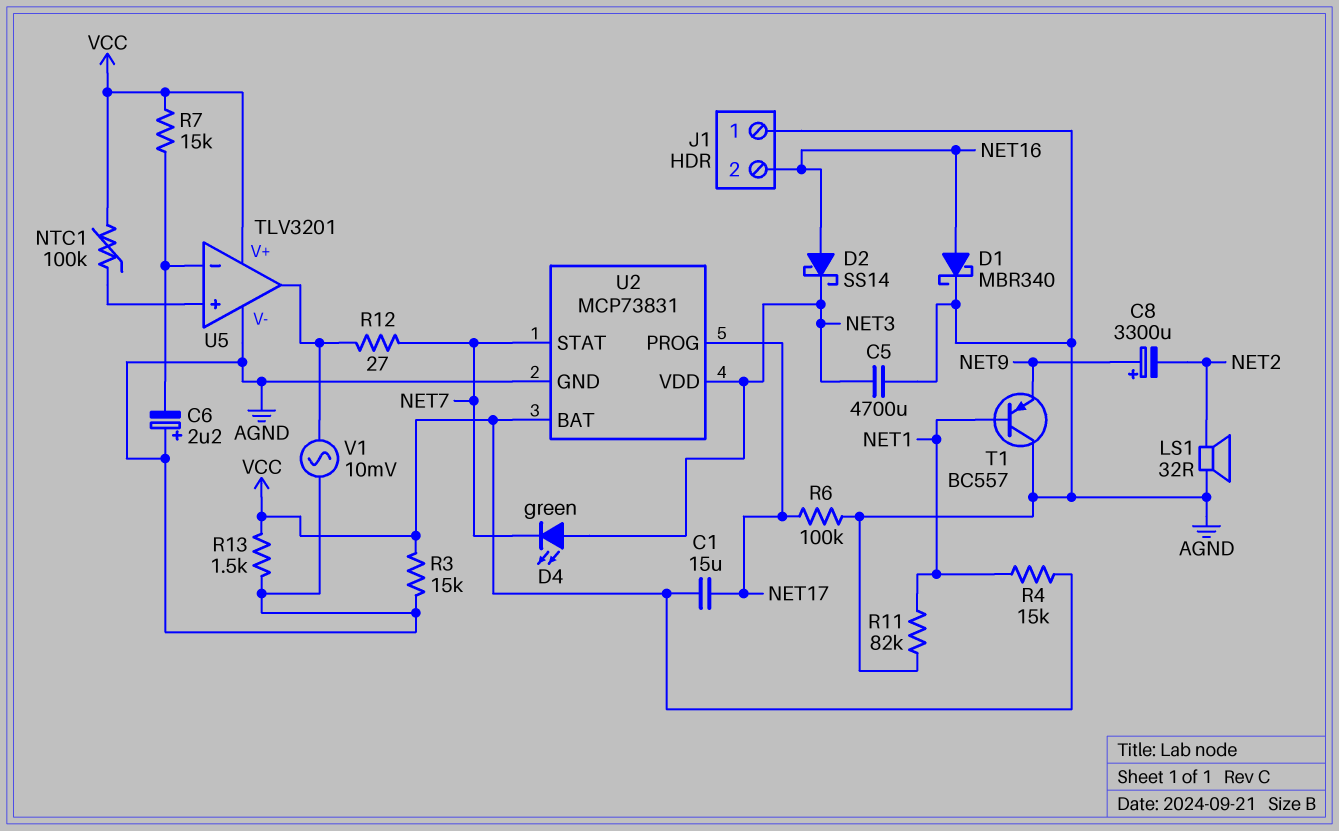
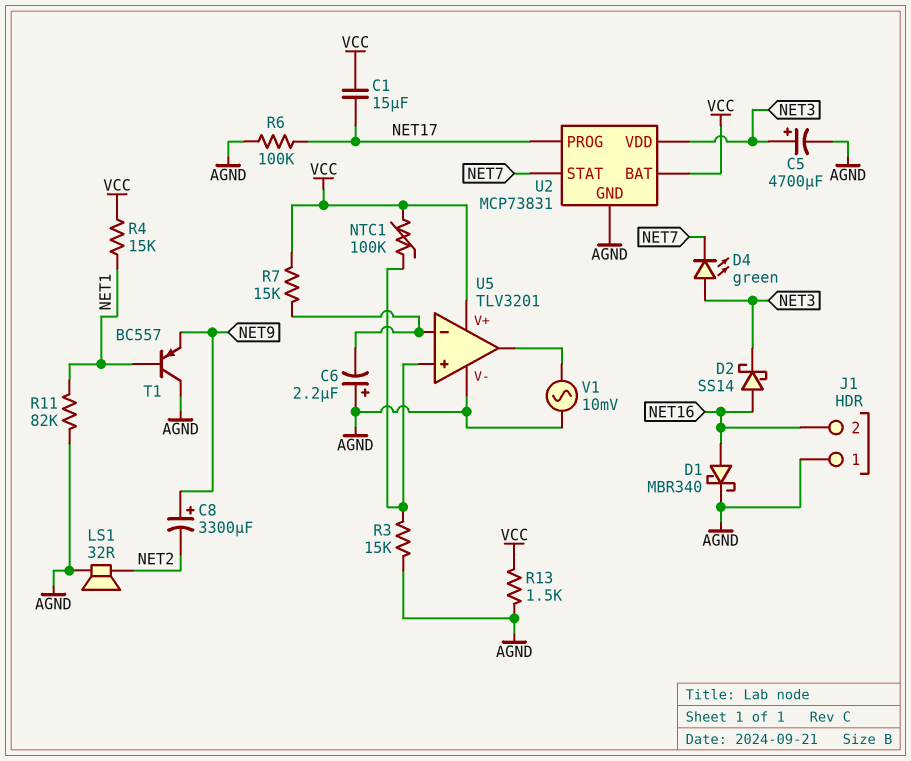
C5: 4700uF (AGND, NET3) -> 4700uF (plus NET3, minus AGND)
R3: 15k (AGND, VCC) -> 15k (AGND, U5/in+)
R12: 27 (NET7, U5/out) -> none

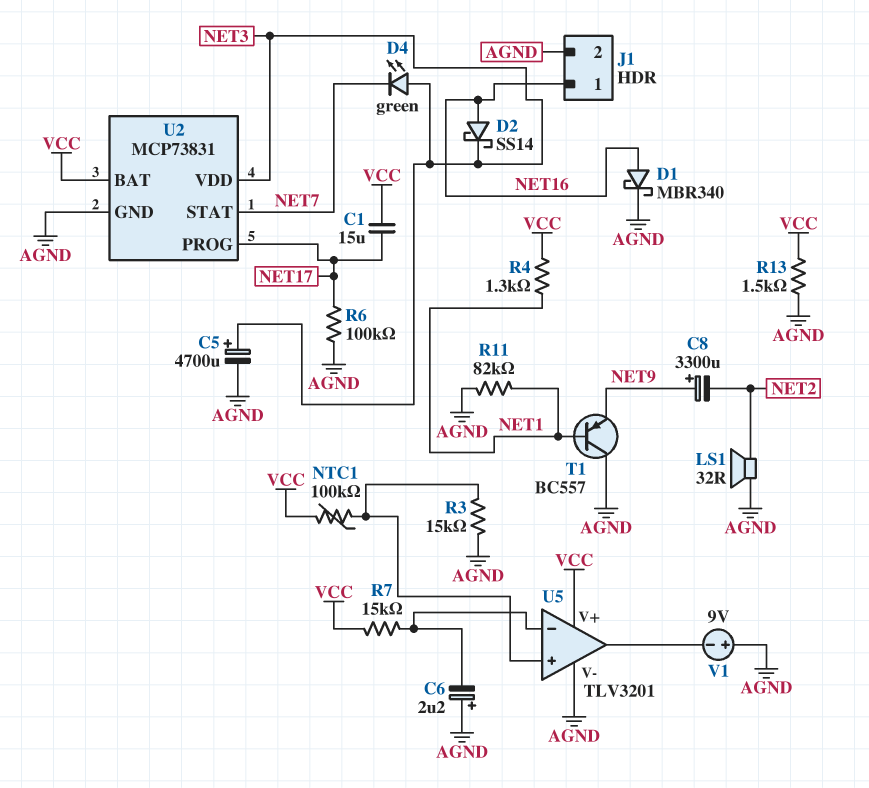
J1 pin 1: AGND -> NET16
J1 pin 2: NET16 -> AGND
R4: 15k (NET1, VCC) -> 1.3k (NET1, VCC)
V1: AC 10mV (AGND, U5/out) -> 9V (plus AGND, minus U5/out)

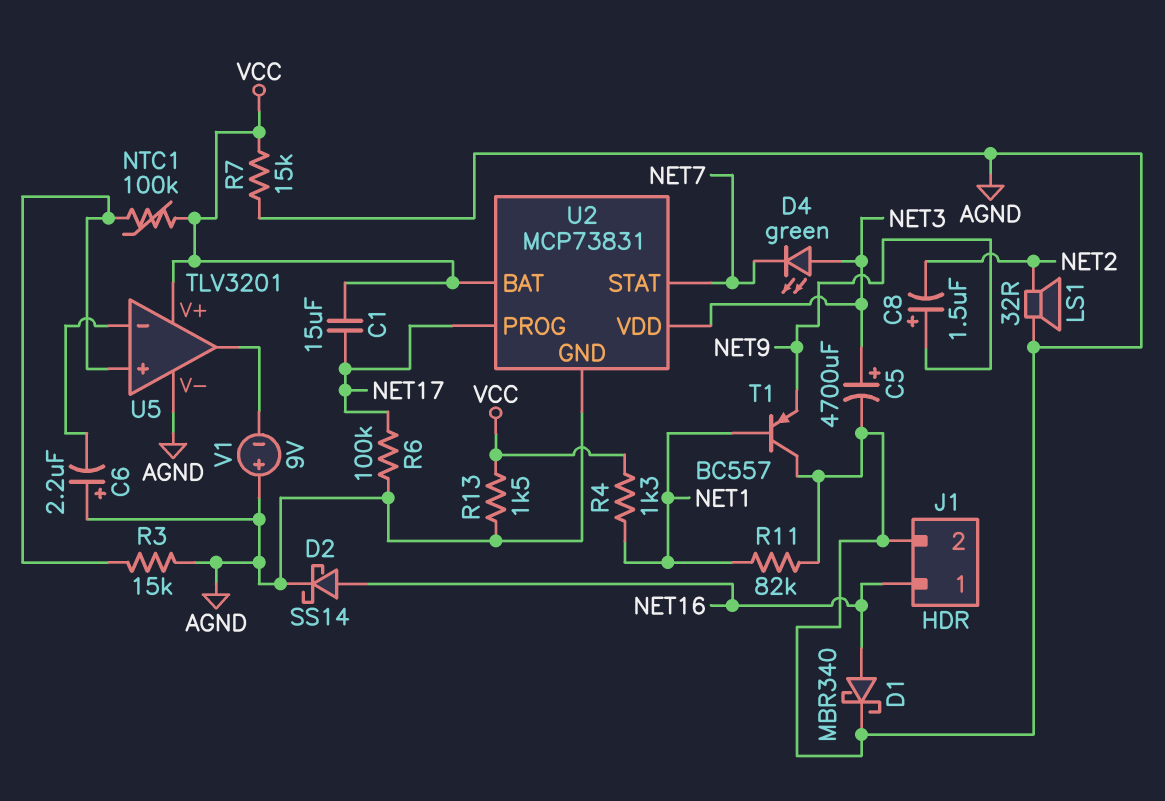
C8: 3300uF (plus NET9, minus NET2) -> 1.5uF (plus NET9, minus NET2)
D2: schottky SS14 (A NET16, K NET3) -> schottky SS14 (A NET16, K AGND)
R7: 15k (U5/in-, VCC) -> 15k (AGND, VCC)

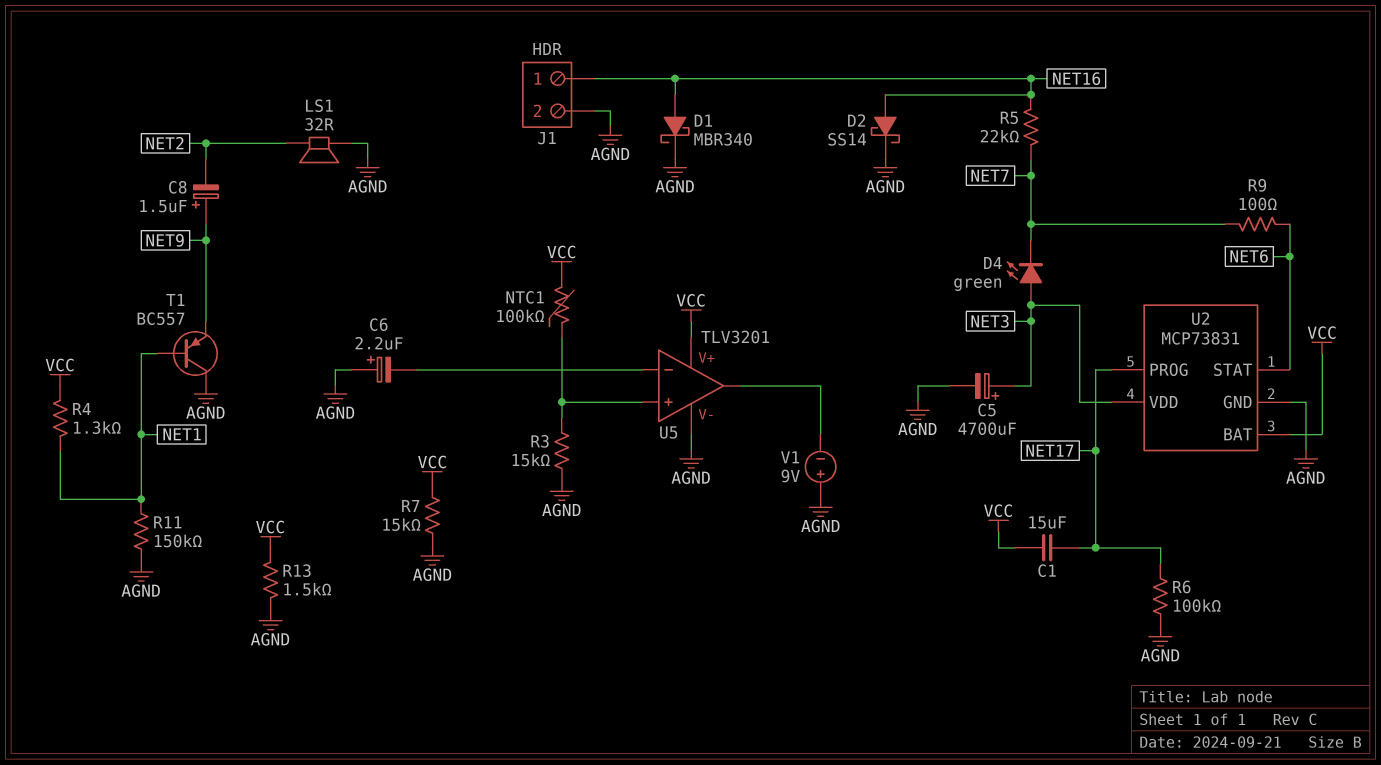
R5: none -> 22k (NET7, NET16)
R9: none -> 100 (NET6, NET7)
R11: 82k (AGND, NET1) -> 150k (AGND, NET1)
U2 pin STAT: NET7 -> NET6

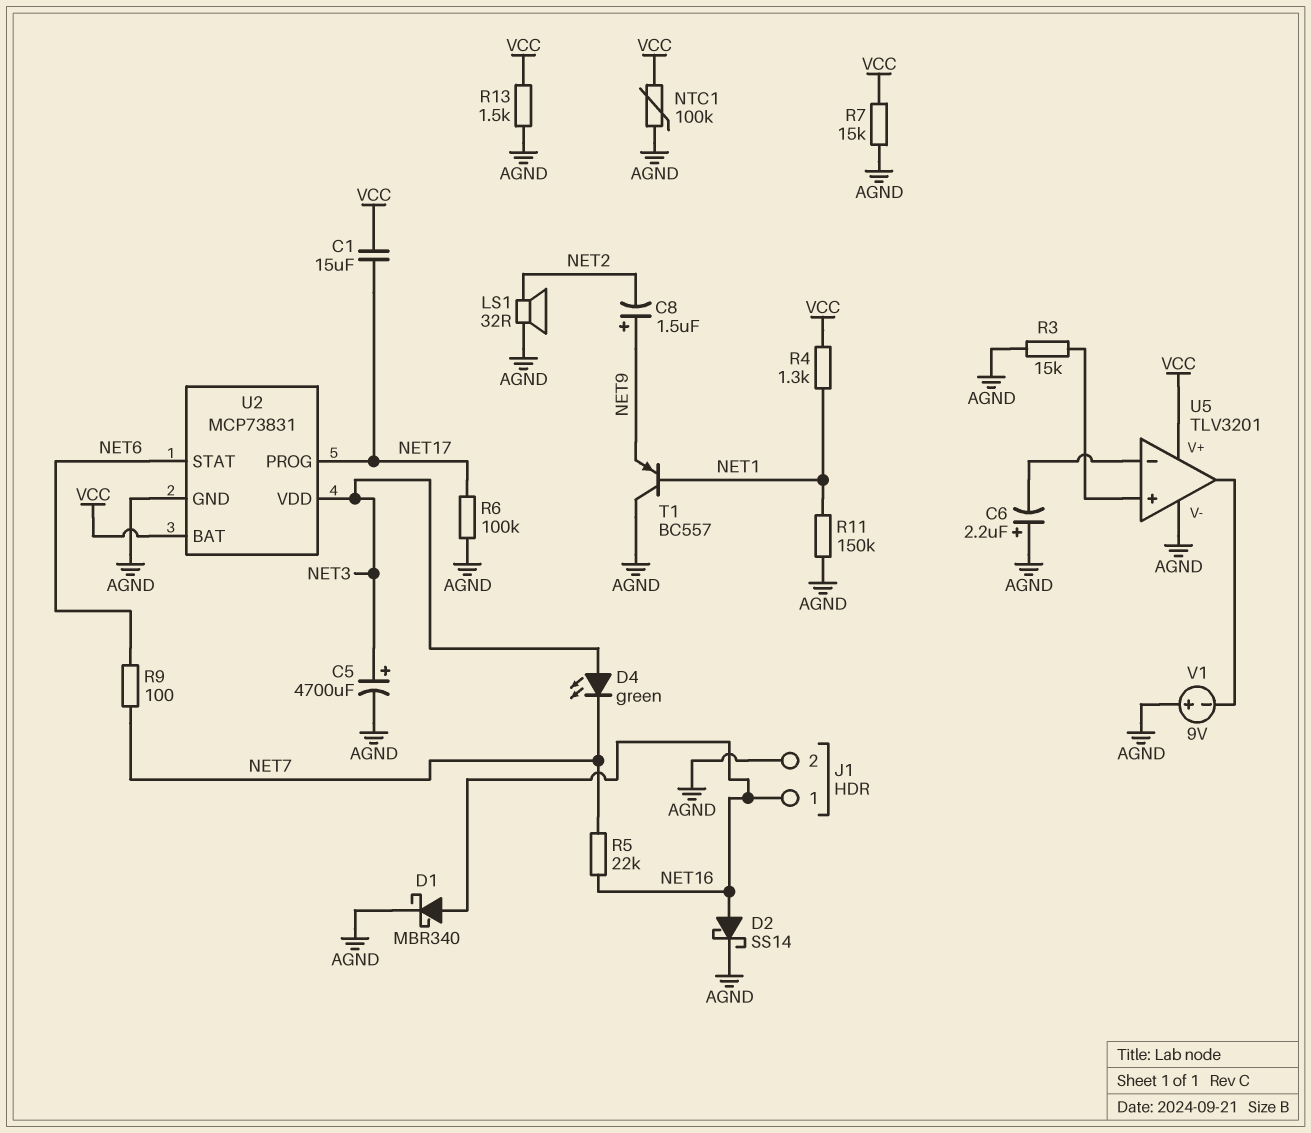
NTC1: 100k (U5/in+, VCC) -> 100k (AGND, VCC)

